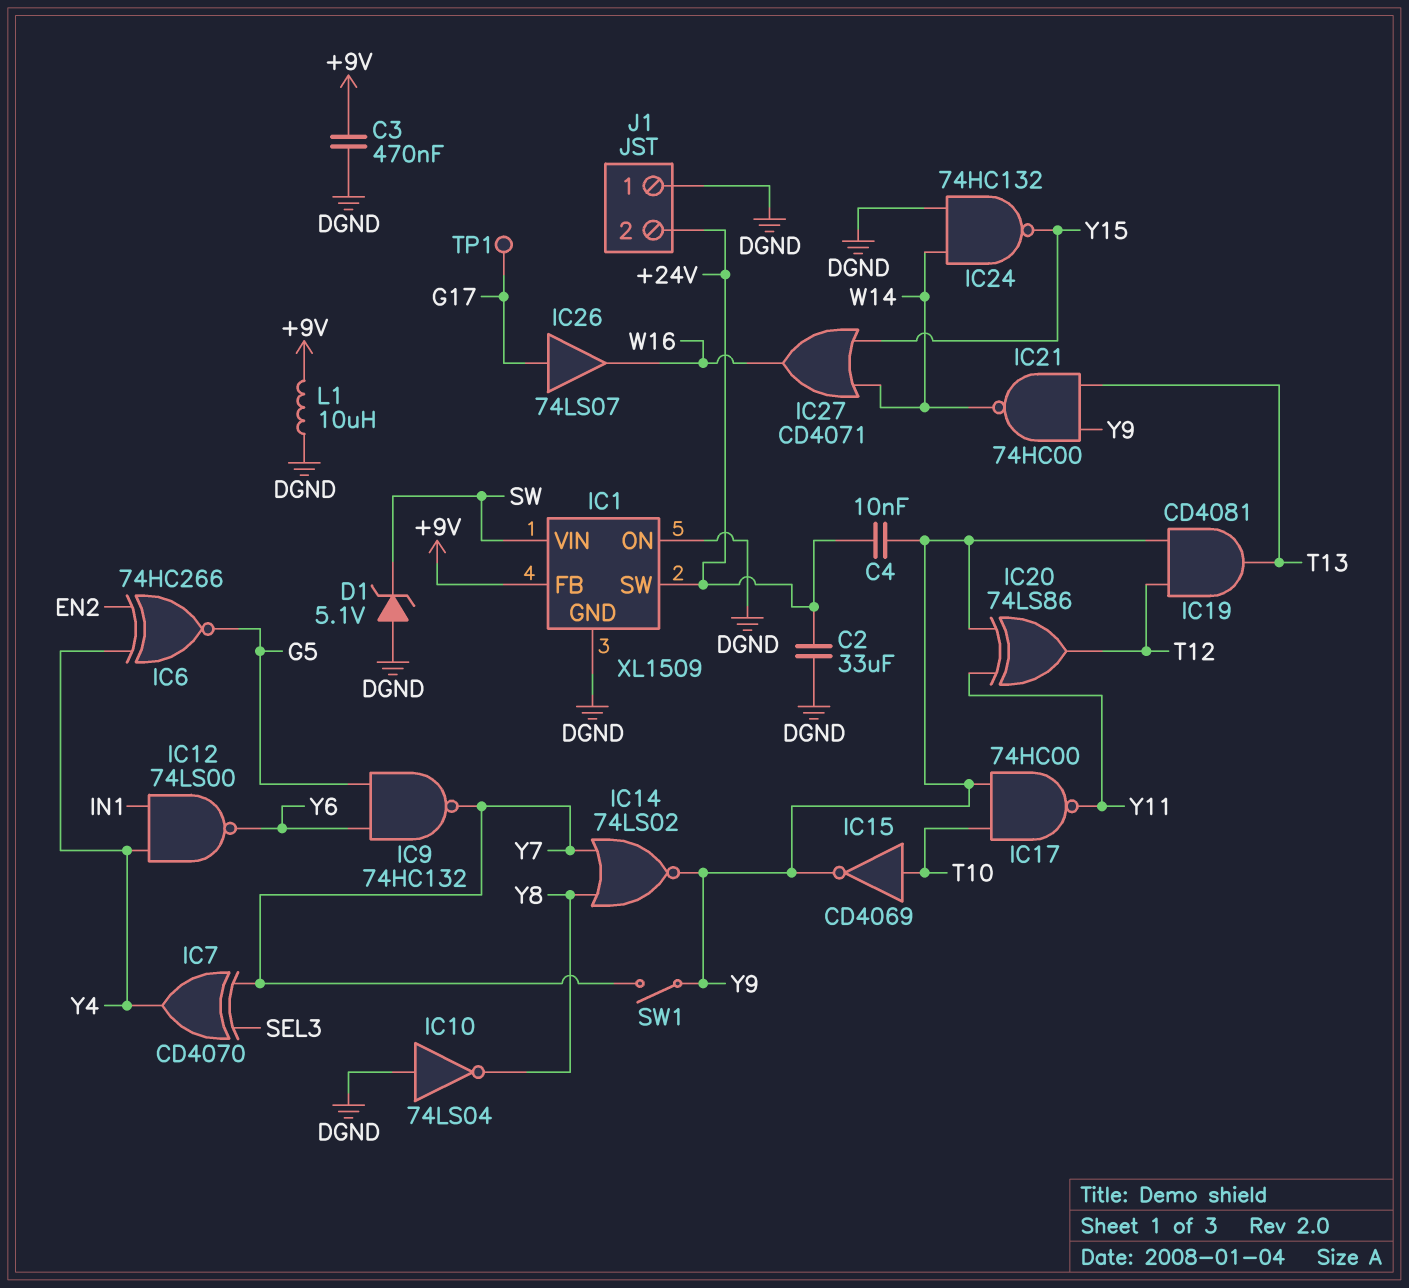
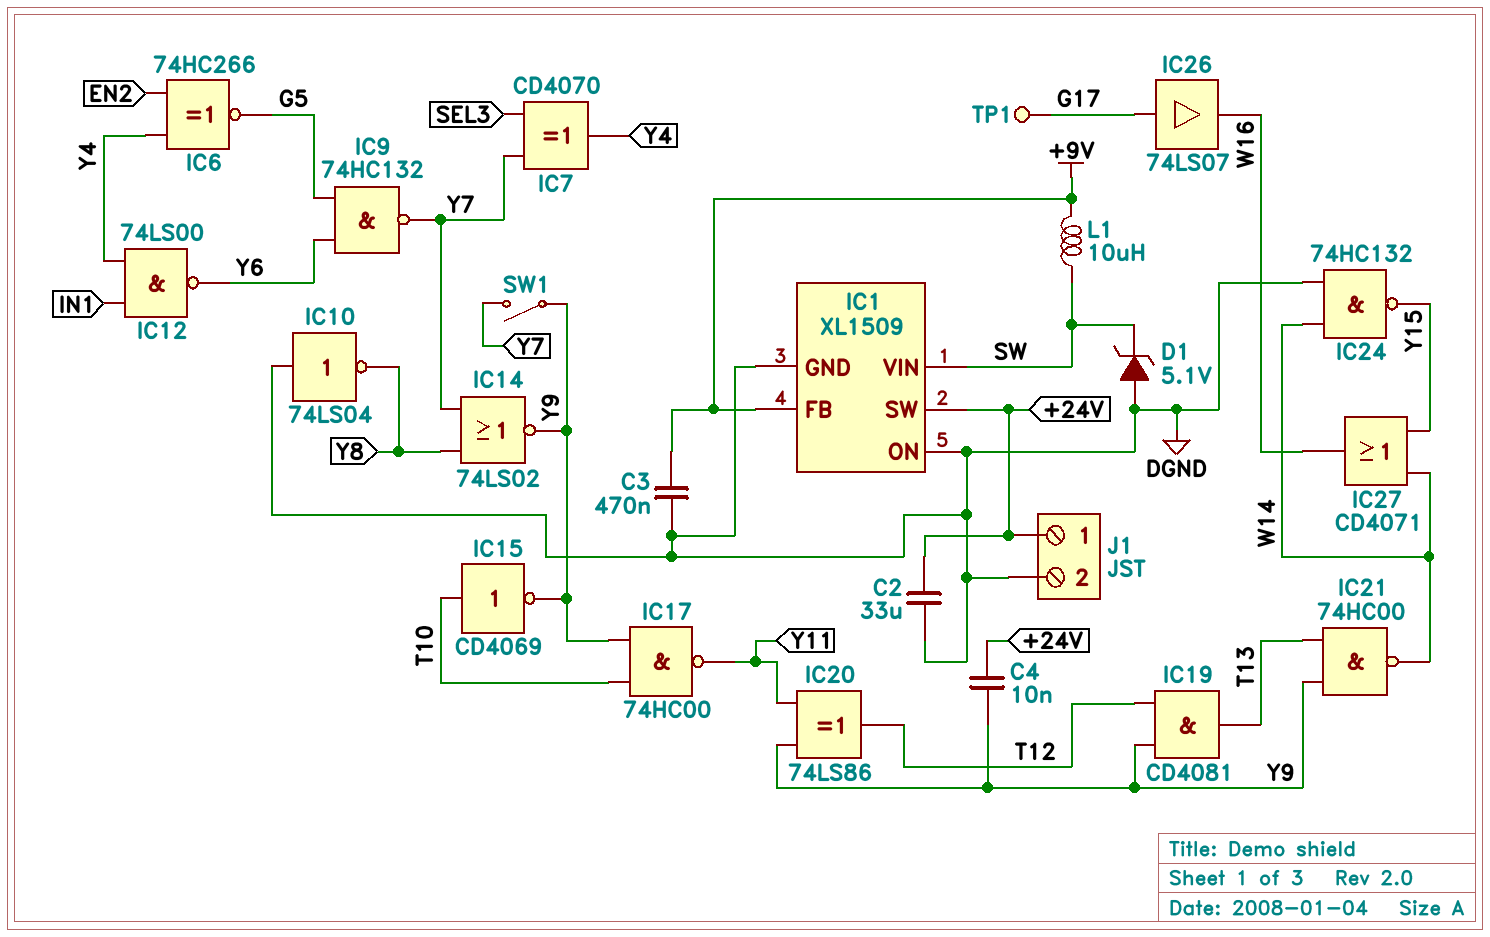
J1 pin 1: DGND -> +24V
J1 pin 2: +24V -> DGND
L1: 10uH (+9V, DGND) -> 10uH (+9V, SW)

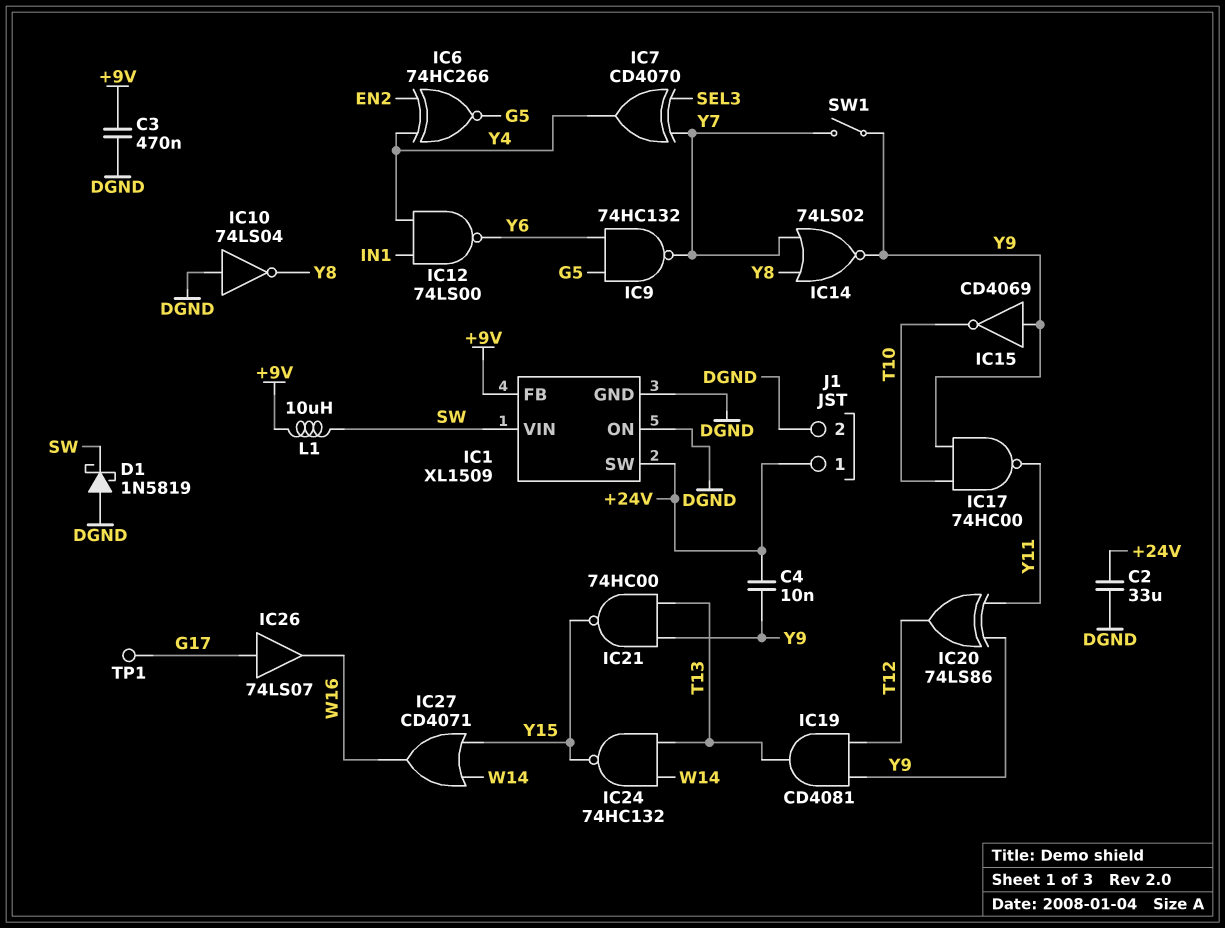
D1: zener 5.1V (A DGND, K SW) -> schottky 1N5819 (A DGND, K SW)
IC15: NOT CD4069 (in T10, out Y9) -> NOT CD4069 (in Y9, out T10)
IC21: NAND 74HC00 (in T13, in Y9, out W14) -> NAND 74HC00 (in T13, in Y9, out Y15)
IC24: NAND 74HC132 (in DGND, in W14, out Y15) -> NAND 74HC132 (in T13, in W14, out Y15)

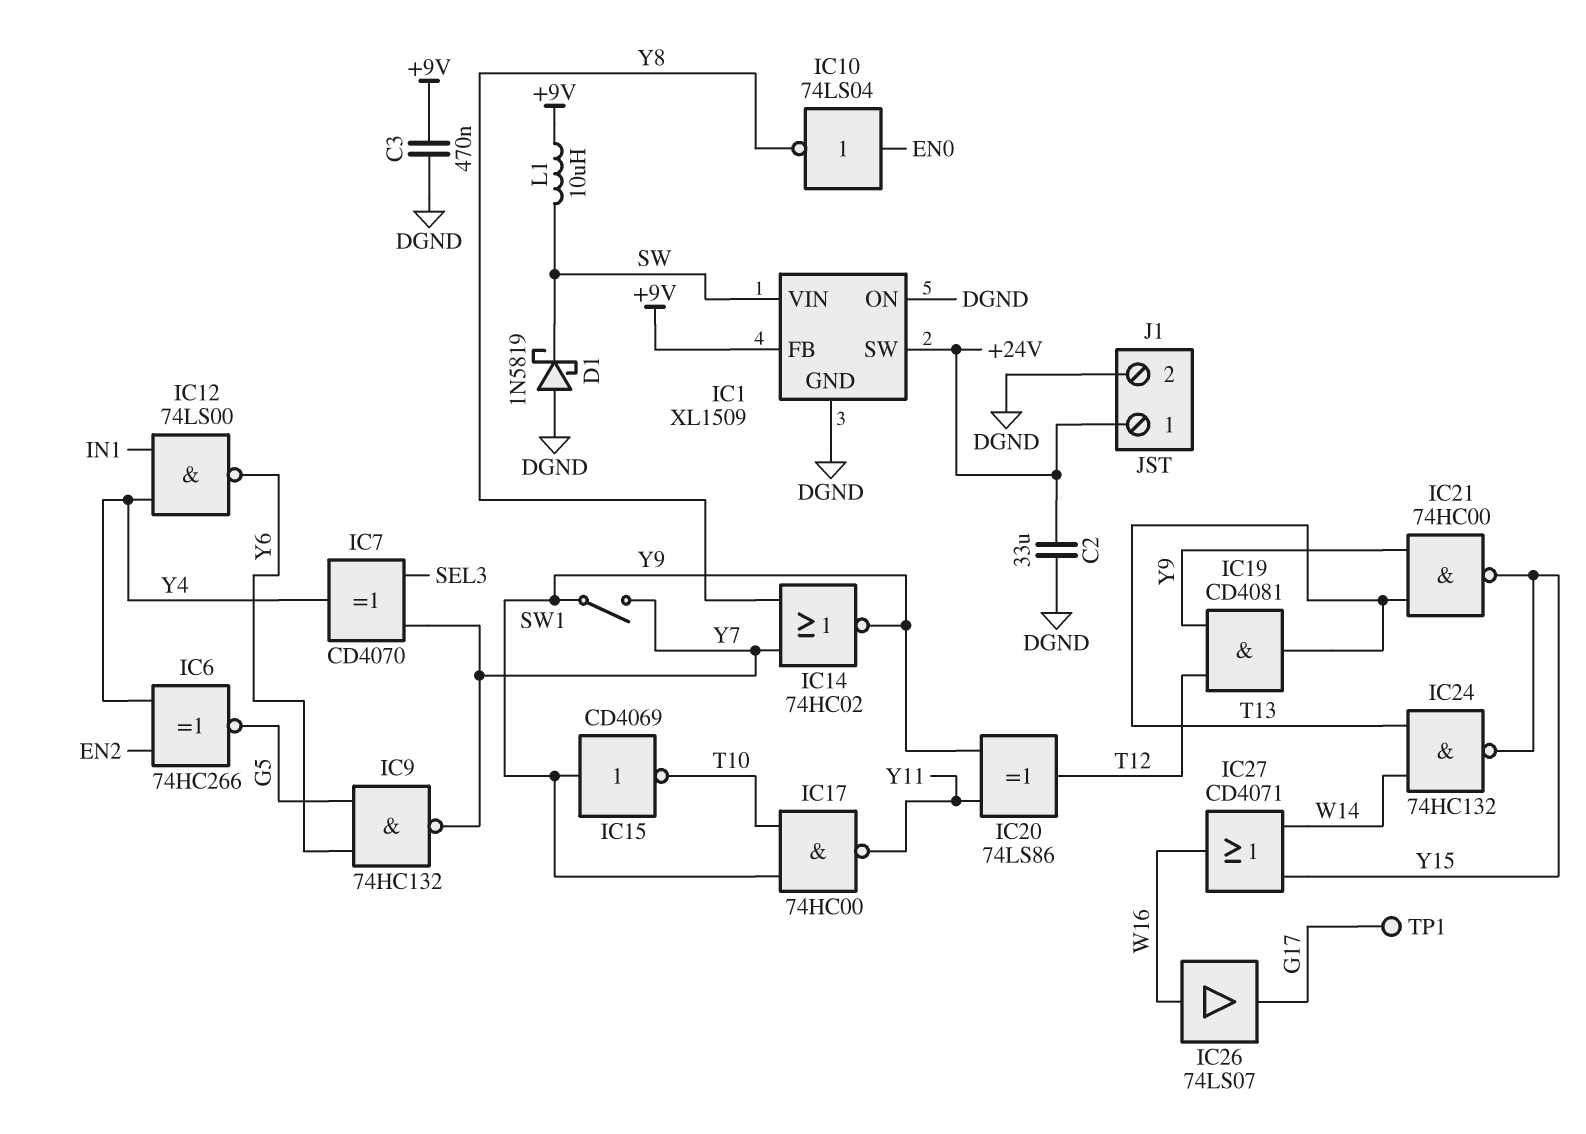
C4: 10nF (+24V, Y9) -> none
IC10: NOT 74LS04 (in DGND, out Y8) -> NOT 74LS04 (in EN0, out Y8)
IC14: NOR 74LS02 (in Y7, in Y8, out Y9) -> NOR 74HC02 (in Y7, in Y8, out Y9)
IC26: buffer 74LS07 (in G17, out W16) -> buffer 74LS07 (in W16, out G17)

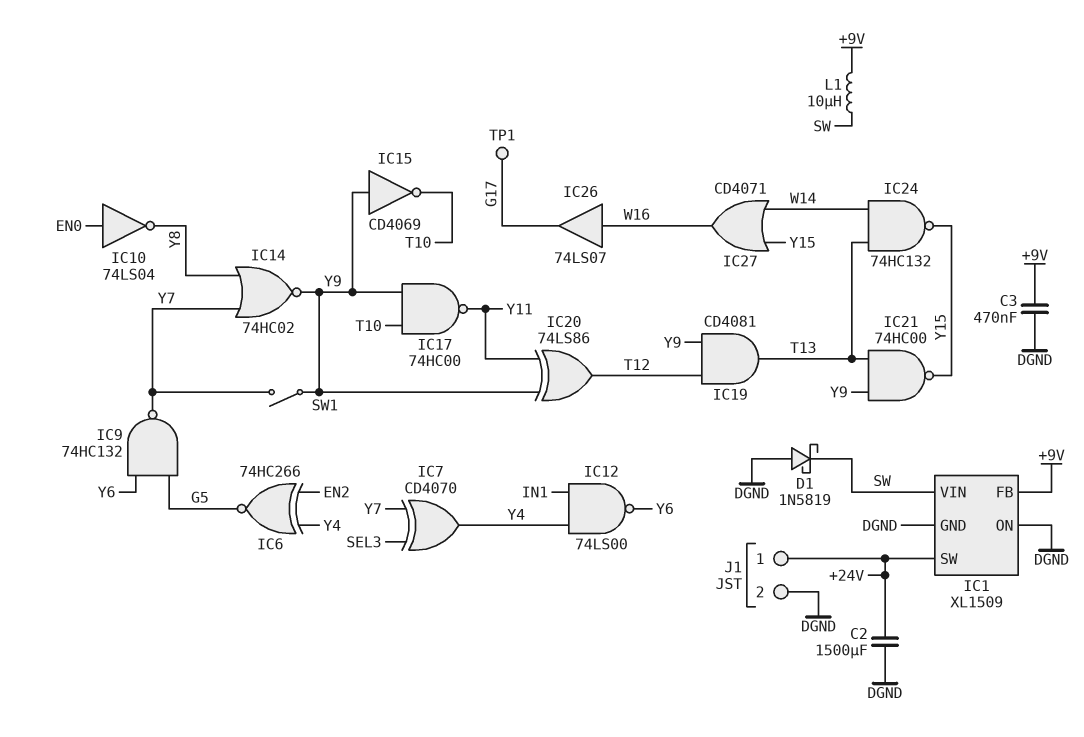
C2: 33uF (+24V, DGND) -> 1500uF (+24V, DGND)

